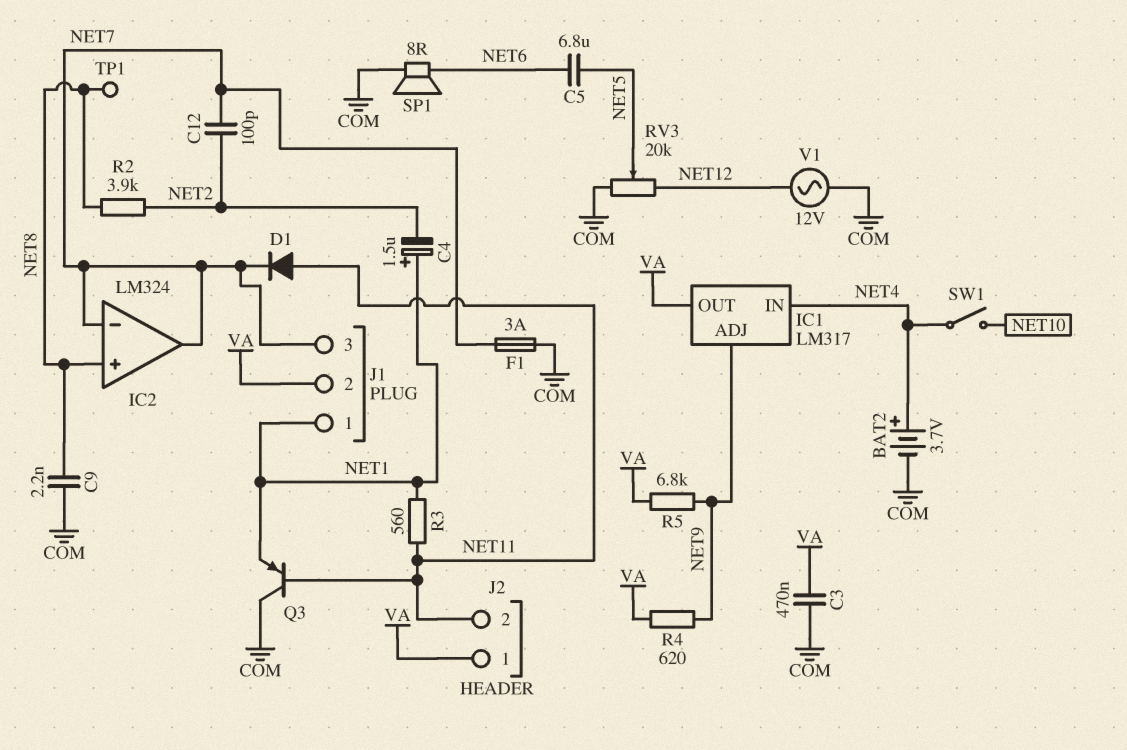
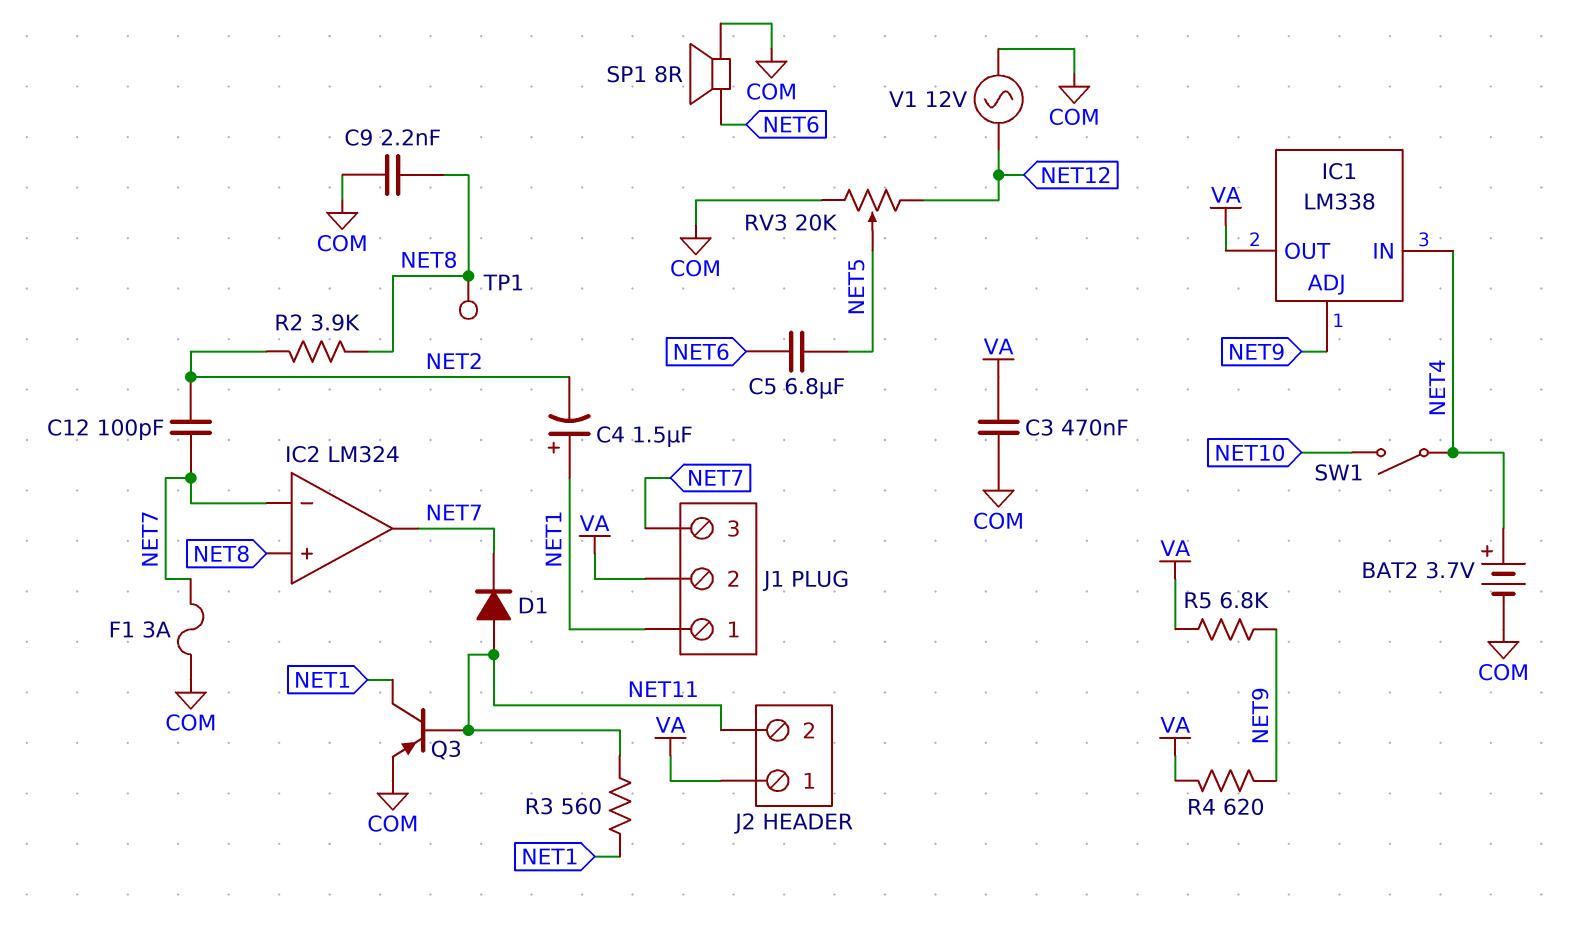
IC1: LM317 -> LM338
Q3: PNP (B NET11, C COM, E NET1) -> PNP (B NET11, C NET1, E COM)

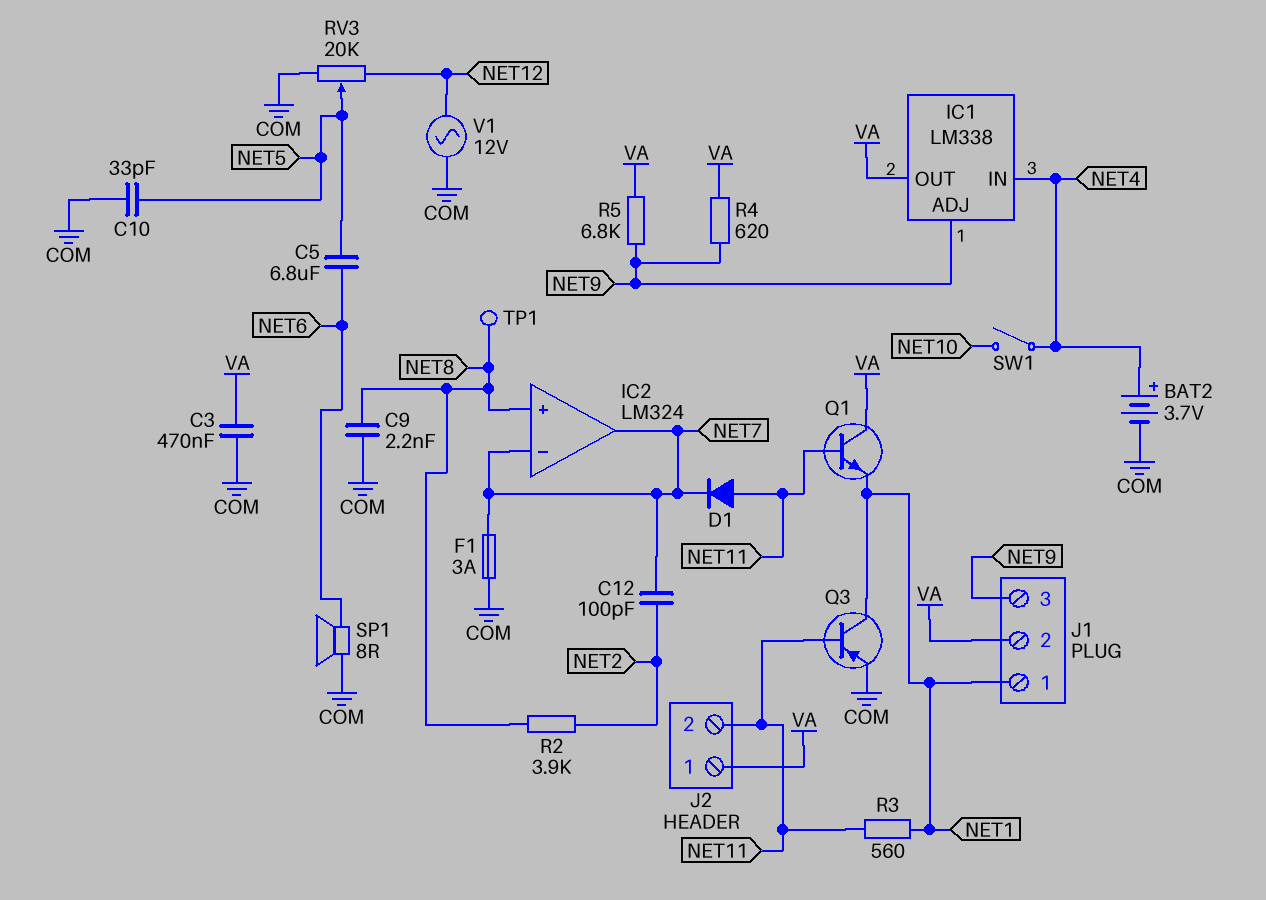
C4: 1.5uF (plus NET1, minus NET2) -> none
C10: none -> 33pF (COM, NET5)
J1 pin 3: NET7 -> NET9
Q1: none -> NPN (B NET11, C VA, E NET1)

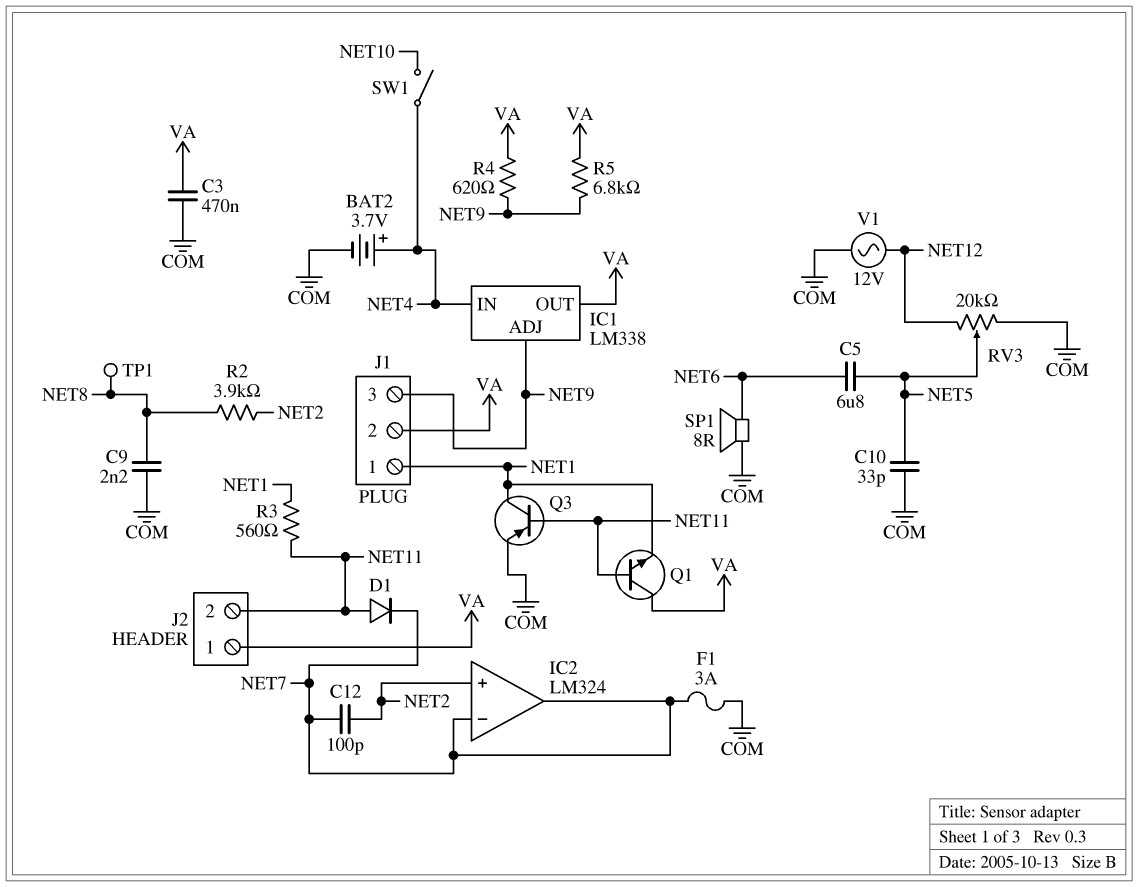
IC2 pin in+: NET8 -> NET2

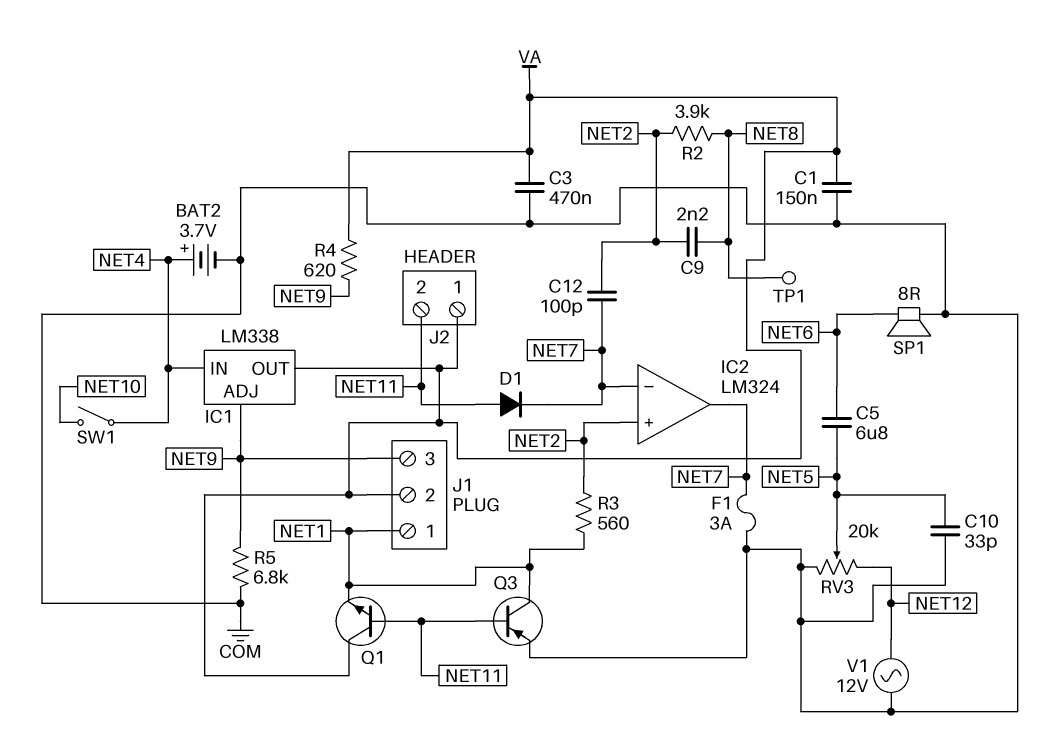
C1: none -> 150nF (COM, VA)
C9: 2.2nF (COM, NET8) -> 2.2nF (NET2, NET8)
R3: 560 (NET1, NET11) -> 560 (NET1, NET2)
R5: 6.8k (NET9, VA) -> 6.8k (COM, NET9)

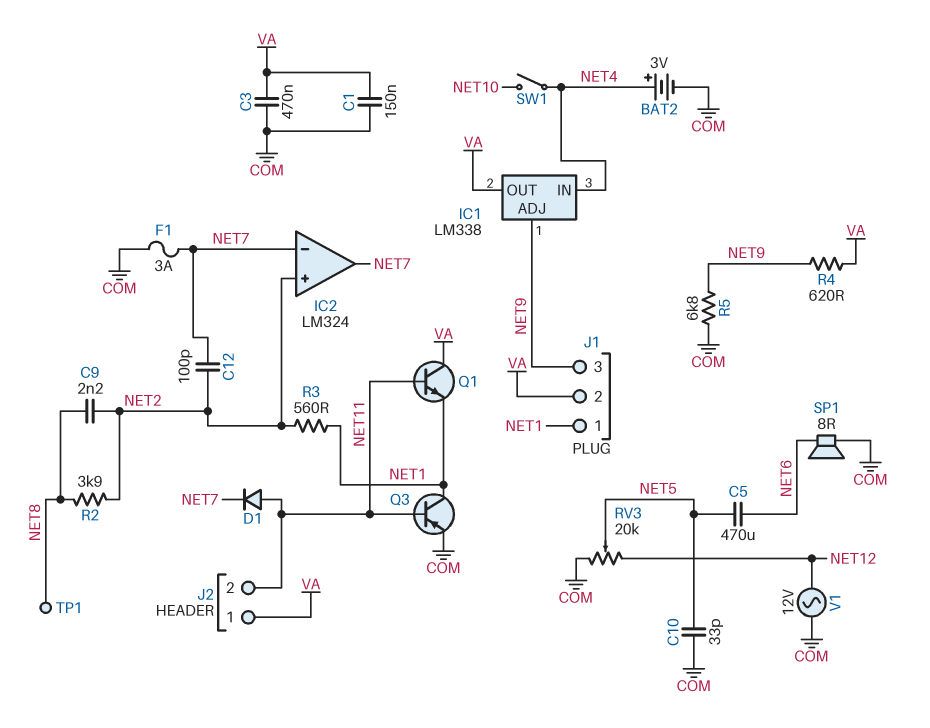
BAT2: 3.7V (plus NET4, minus COM) -> 3V (plus NET4, minus COM)
C5: 6.8uF (NET5, NET6) -> 470uF (NET5, NET6)

